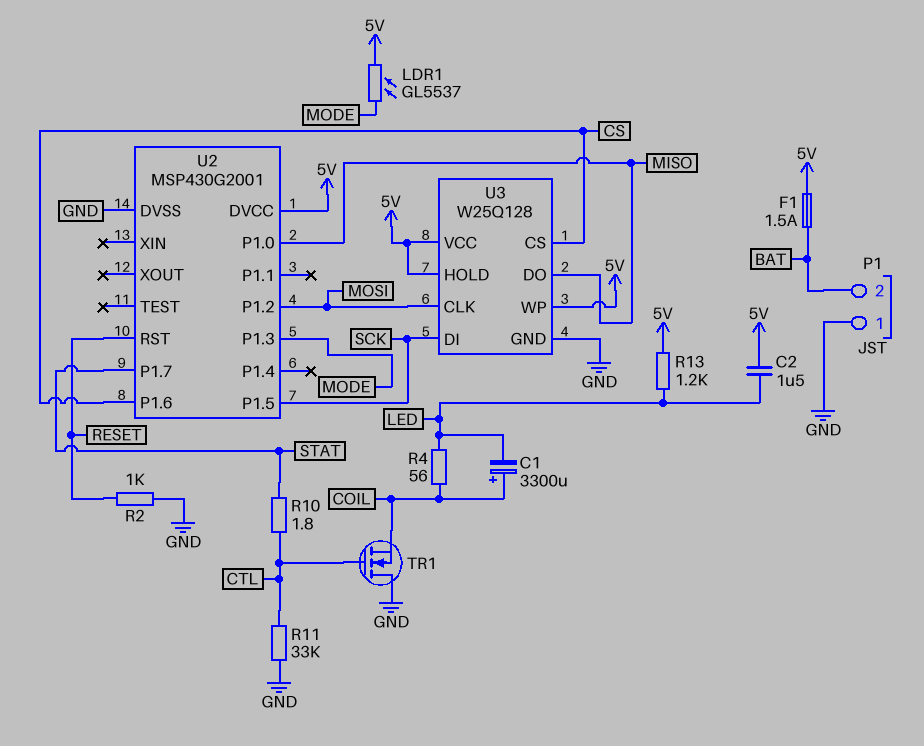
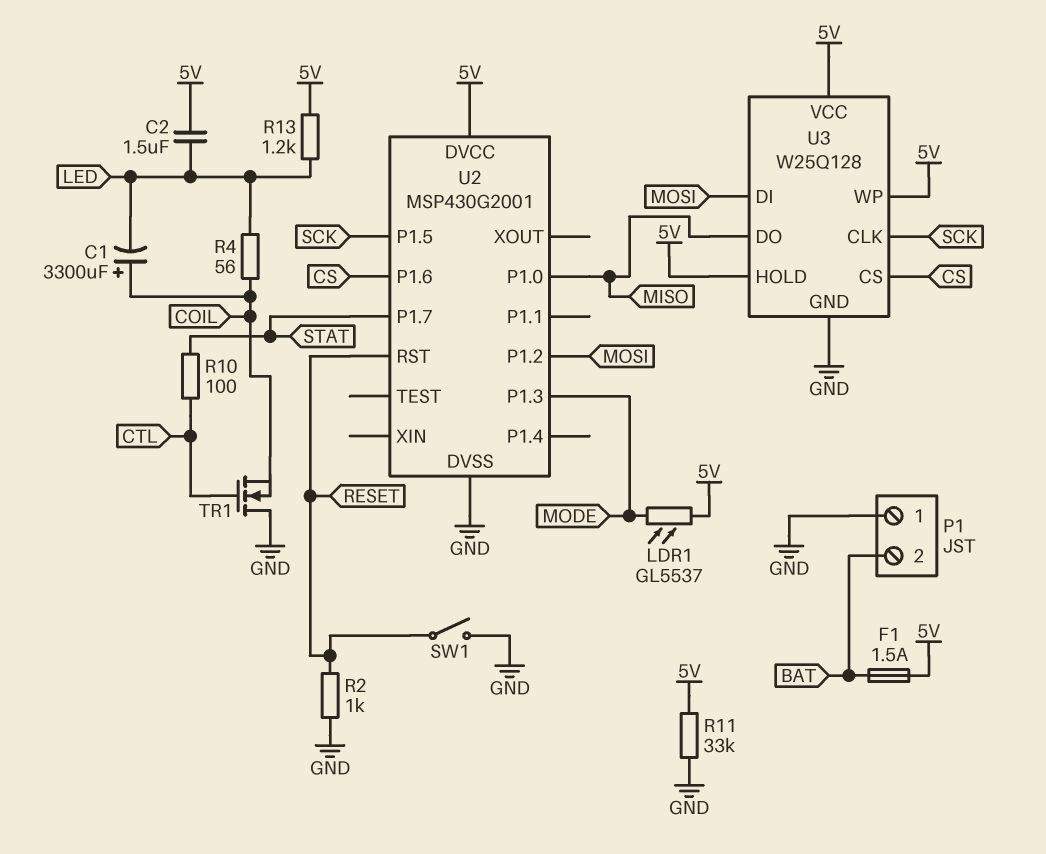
R10: 1.8 (CTL, STAT) -> 100 (CTL, STAT)
R11: 33k (CTL, GND) -> 33k (5V, GND)
SW1: none -> switch (GND, RESET)
U3 pin CLK: MOSI -> SCK
U3 pin DI: SCK -> MOSI

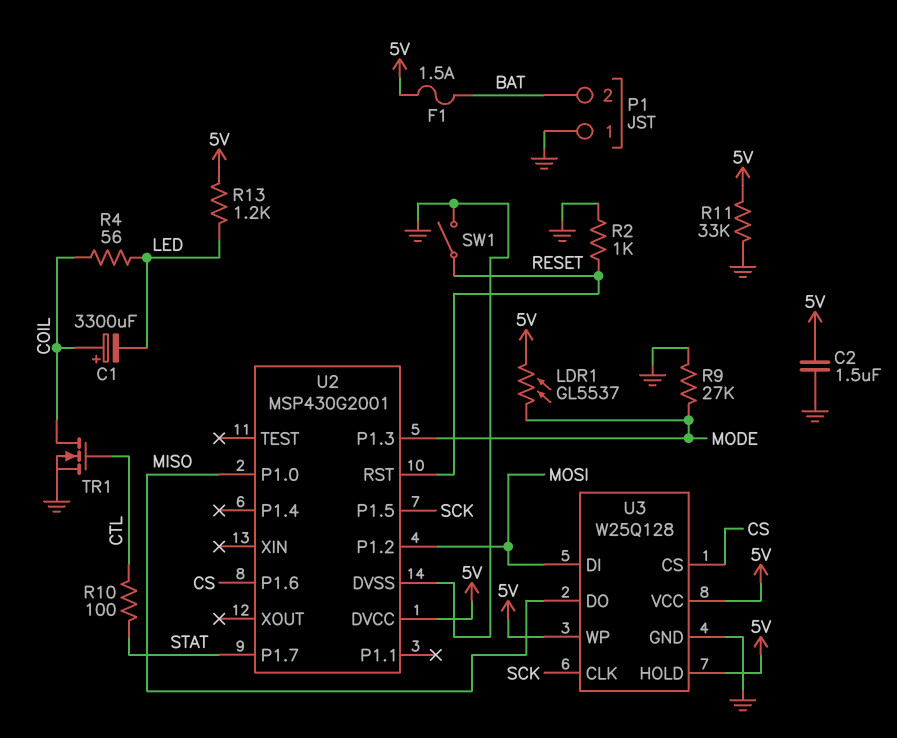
C2: 1.5uF (5V, LED) -> 1.5uF (5V, GND)
R9: none -> 27k (GND, MODE)
TR1: NMOS (G CTL, D GND, S COIL) -> NMOS (G CTL, D COIL, S GND)

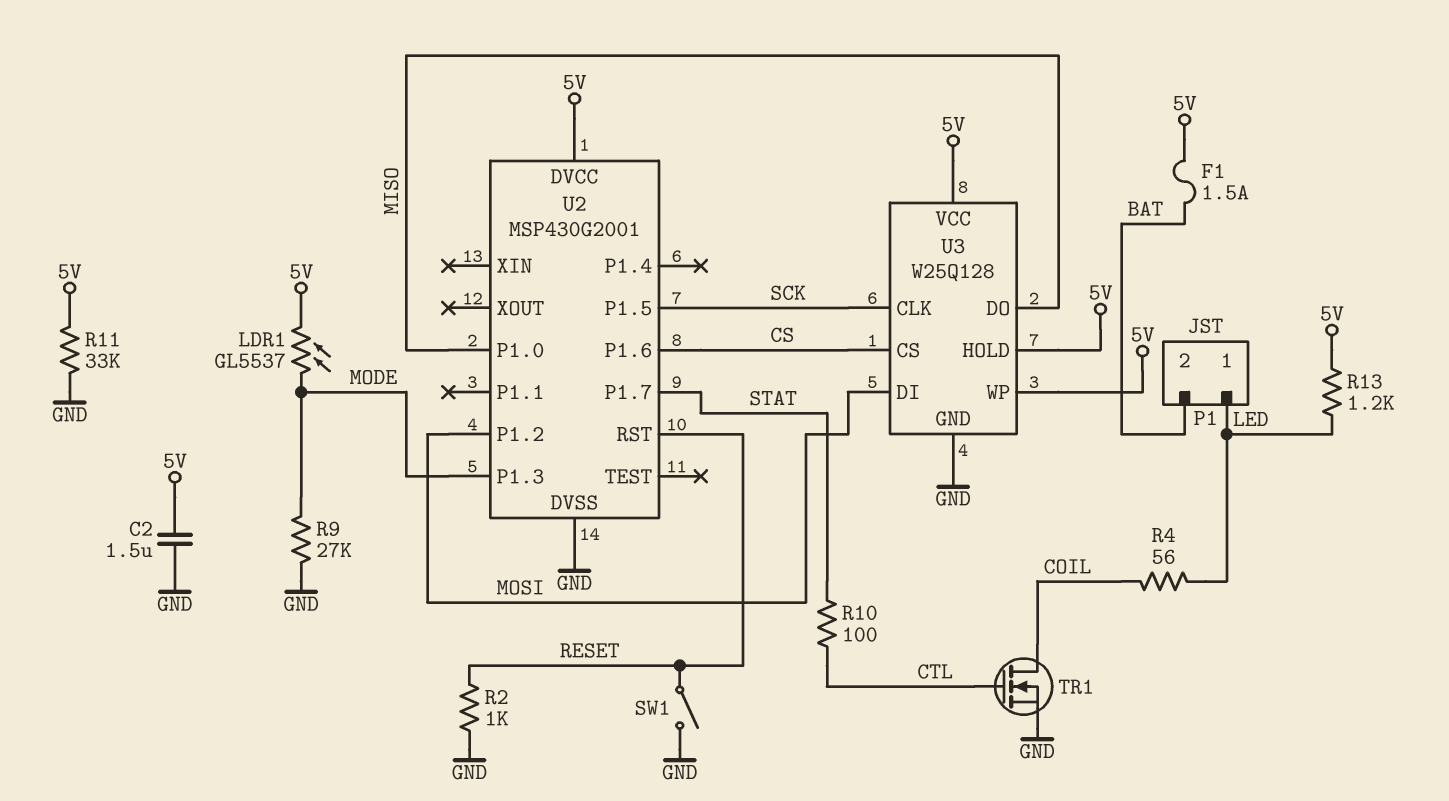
C1: 3300uF (plus COIL, minus LED) -> none
P1 pin 1: GND -> LED

